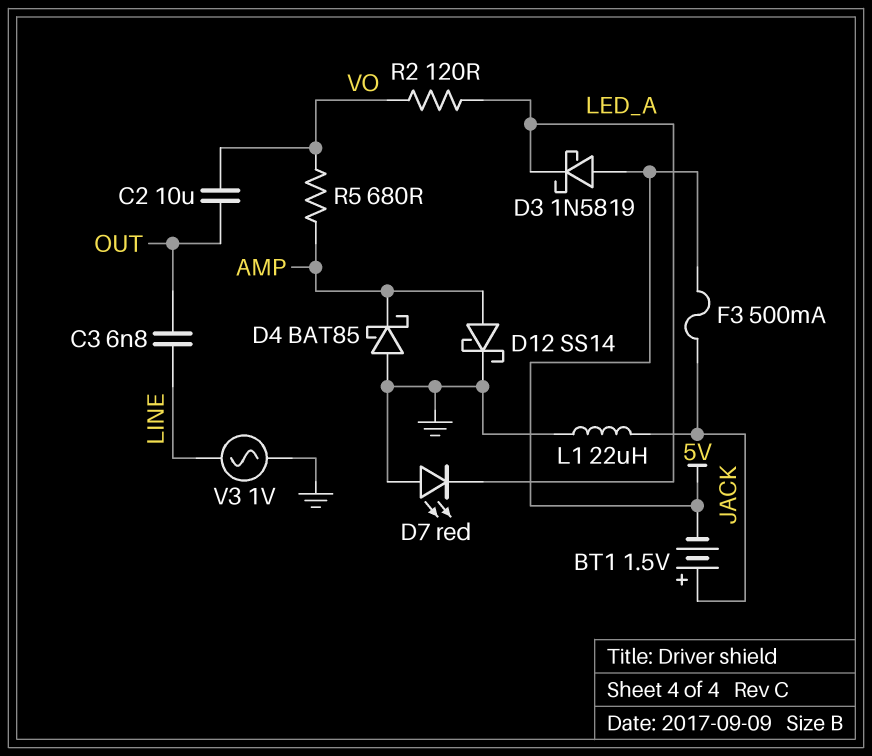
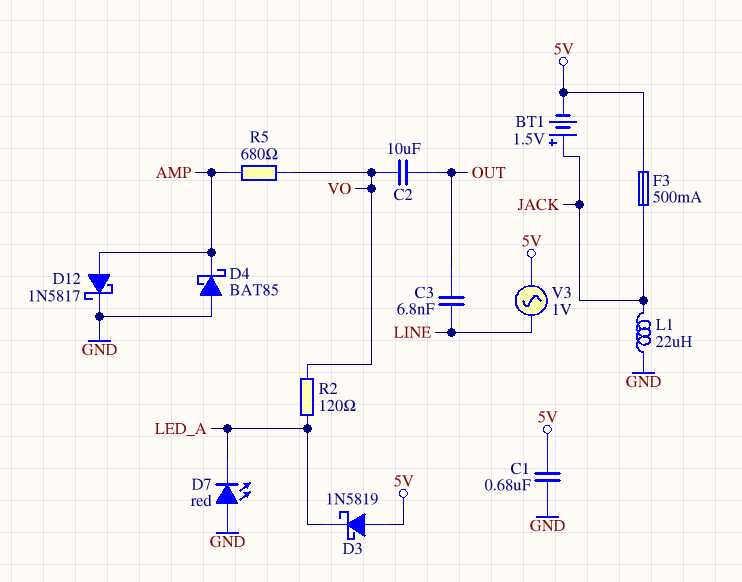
C1: none -> 680nF (5V, GND)
D12: schottky SS14 (A AMP, K GND) -> schottky 1N5817 (A AMP, K GND)
V3: AC 1V (GND, LINE) -> AC 1V (5V, LINE)

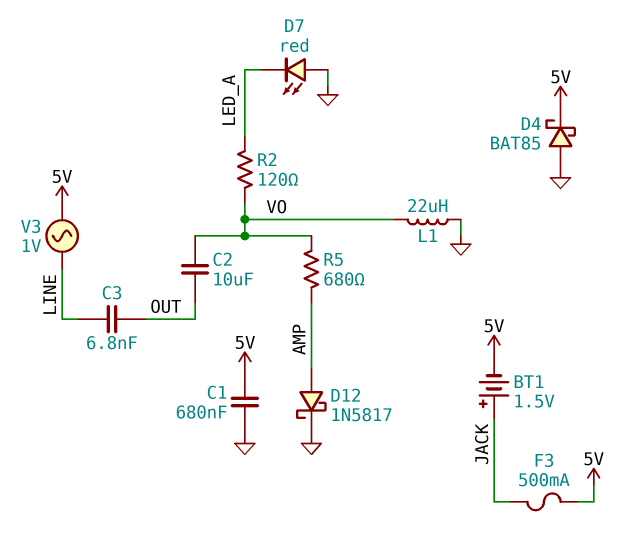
D3: schottky 1N5819 (A 5V, K LED_A) -> none
D4: schottky BAT85 (A GND, K AMP) -> schottky BAT85 (A GND, K 5V)
L1: 22uH (GND, JACK) -> 22uH (GND, VO)

